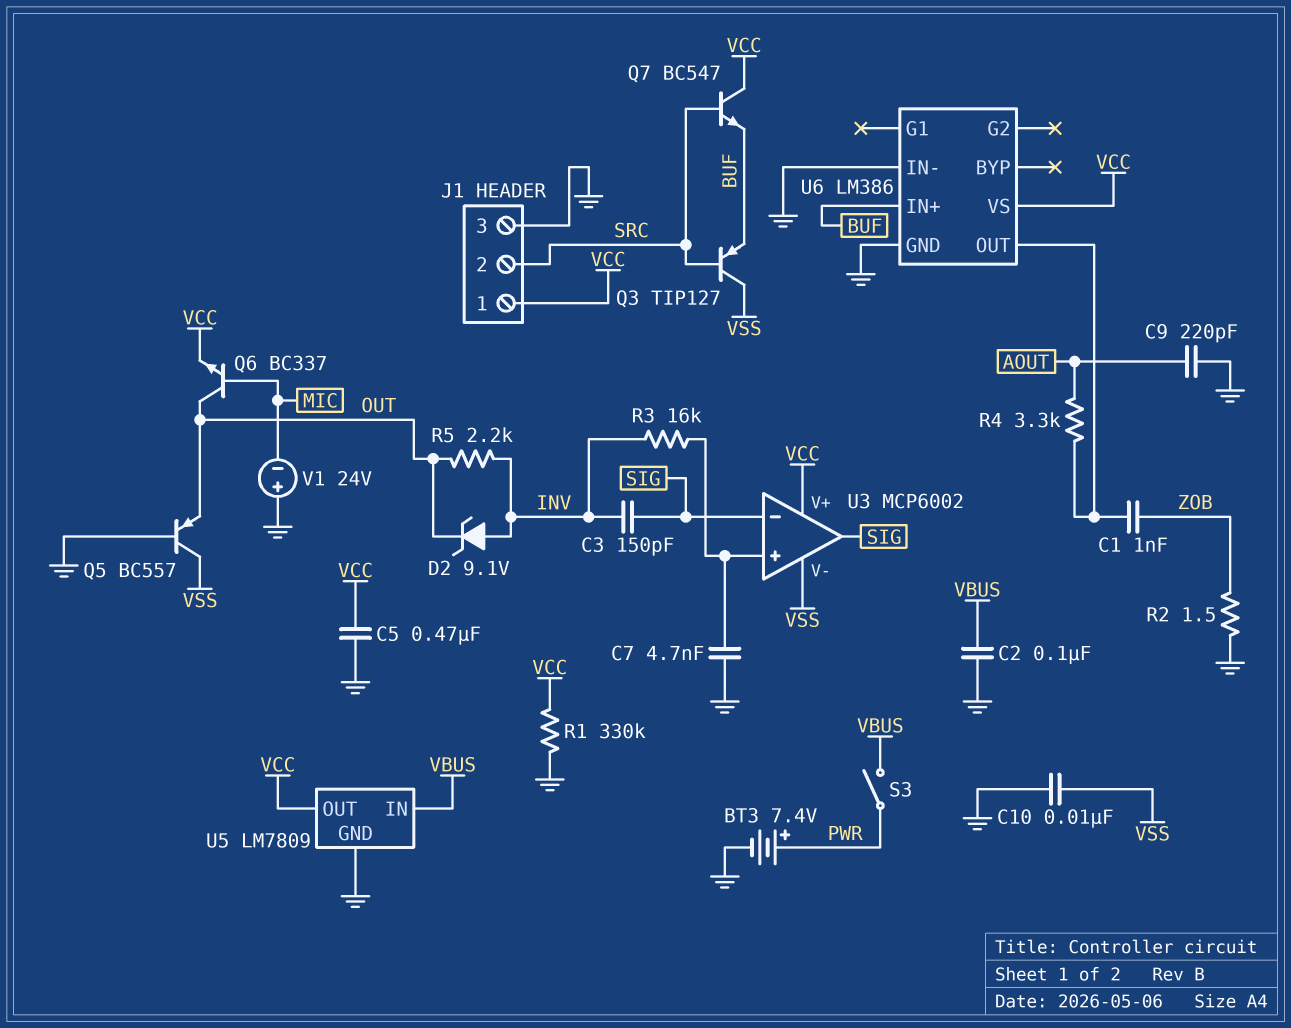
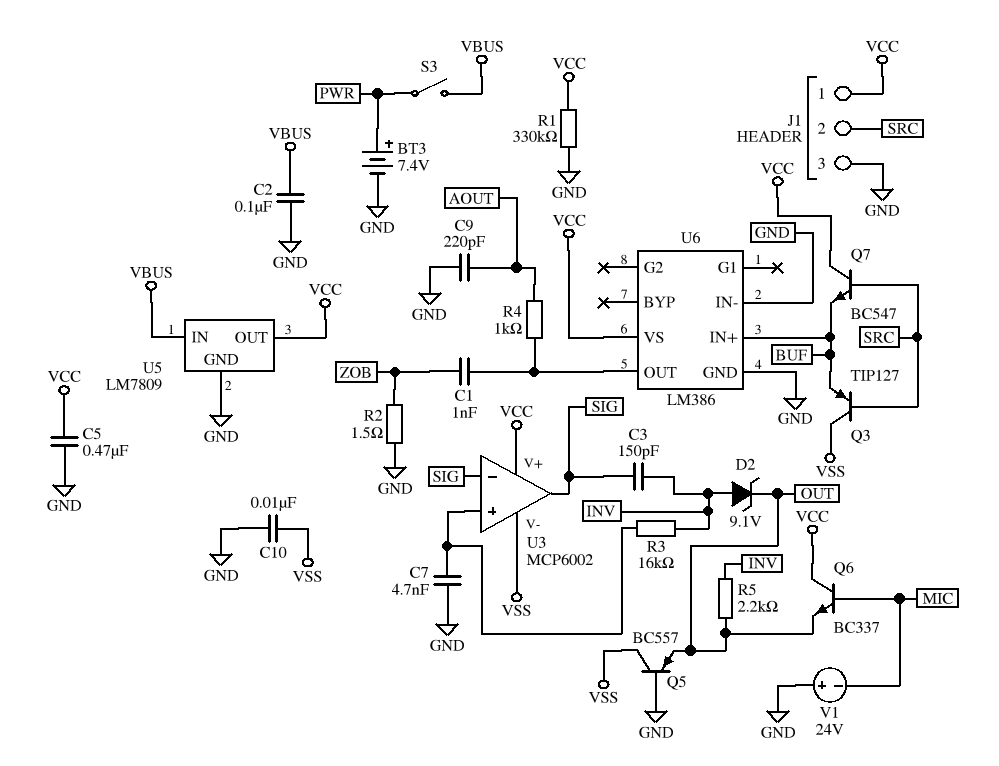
Q6: NPN BC337 (B MIC, C OUT, E VCC) -> NPN BC337 (B MIC, C VCC, E OUT)
R4: 3.3k (AOUT, U6/OUT) -> 1k (AOUT, U6/OUT)

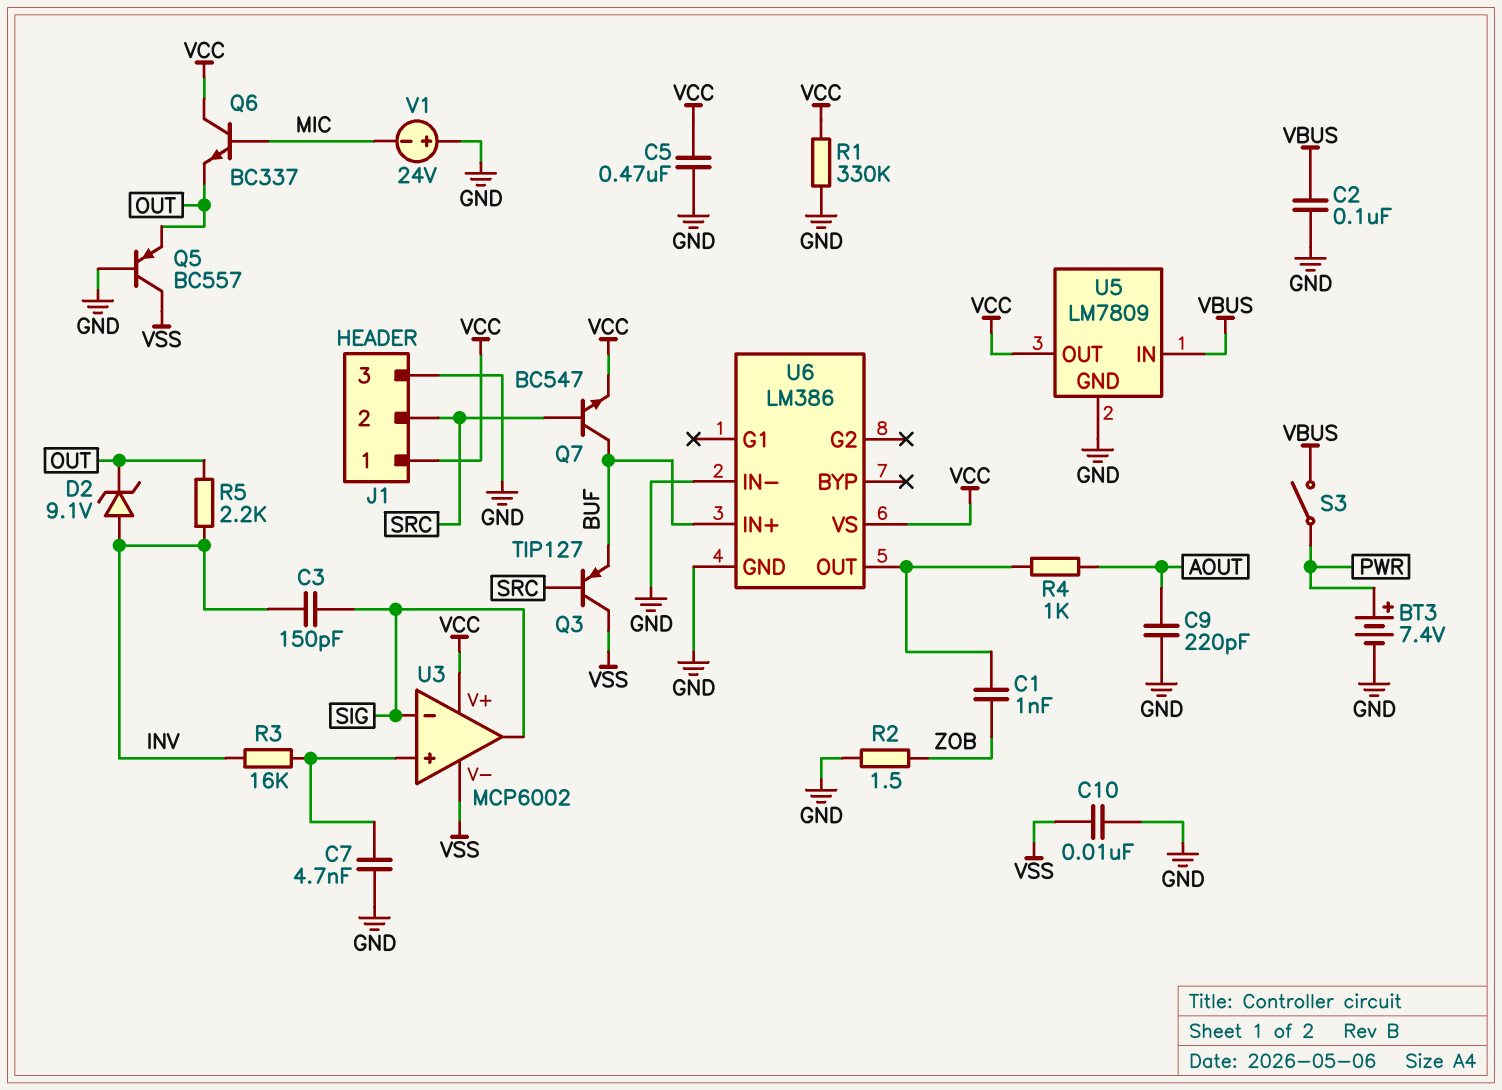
Q7: NPN BC547 (B SRC, C VCC, E BUF) -> NPN BC547 (B SRC, C BUF, E VCC)

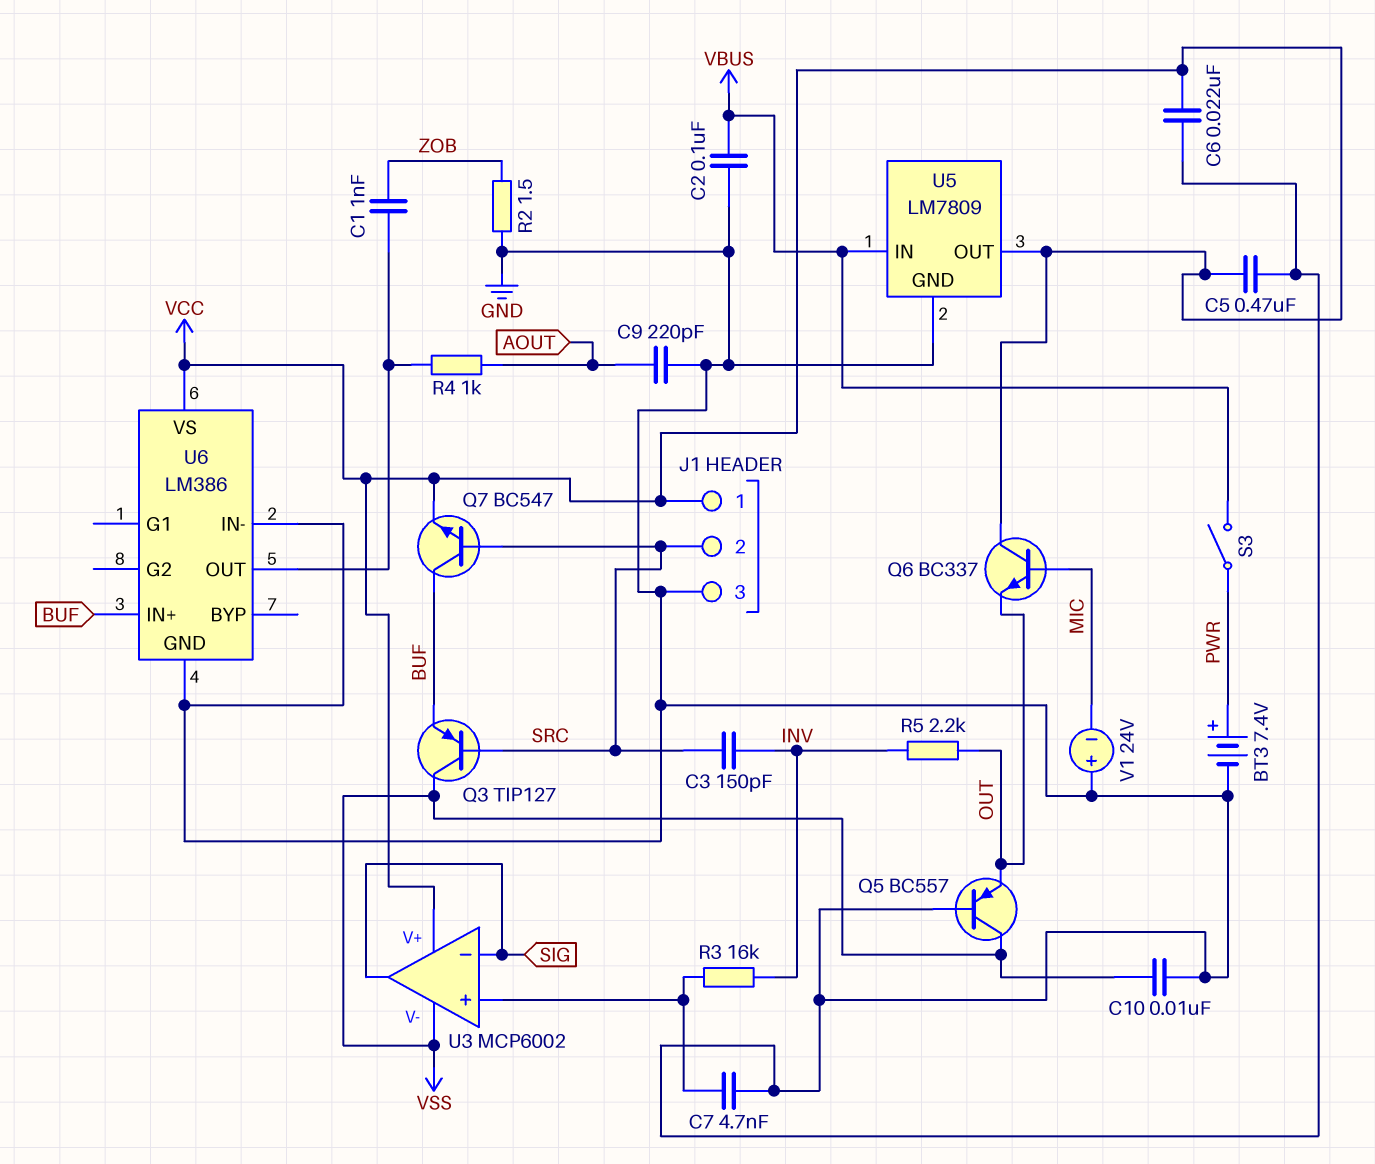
C3: 150pF (INV, SIG) -> 150pF (INV, SRC)
C6: none -> 22nF (GND, VCC)
D2: zener 9.1V (A INV, K OUT) -> none
R1: 330k (GND, VCC) -> none

